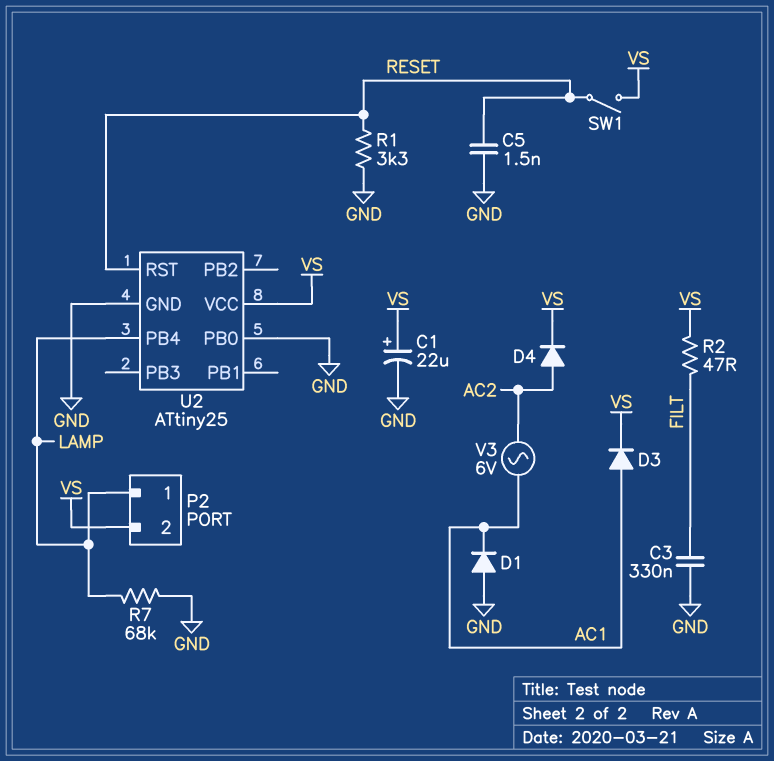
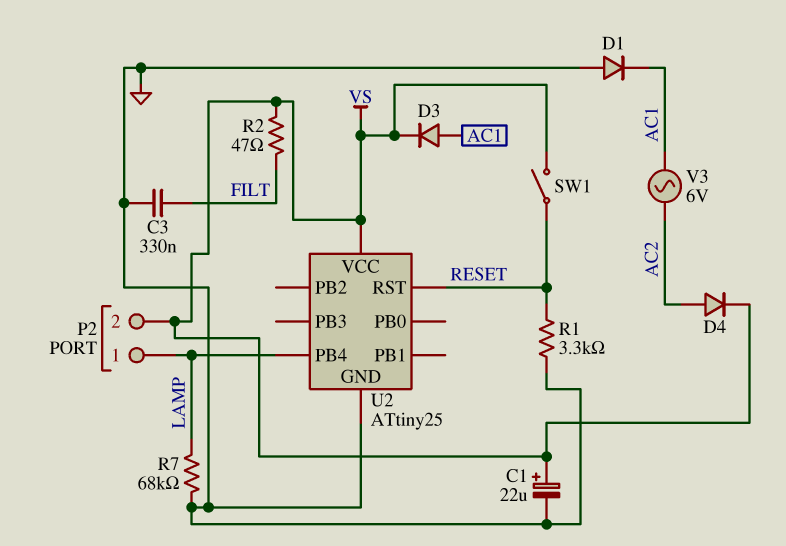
C5: 1.5nF (GND, RESET) -> none
U2 pin PB0: GND -> none

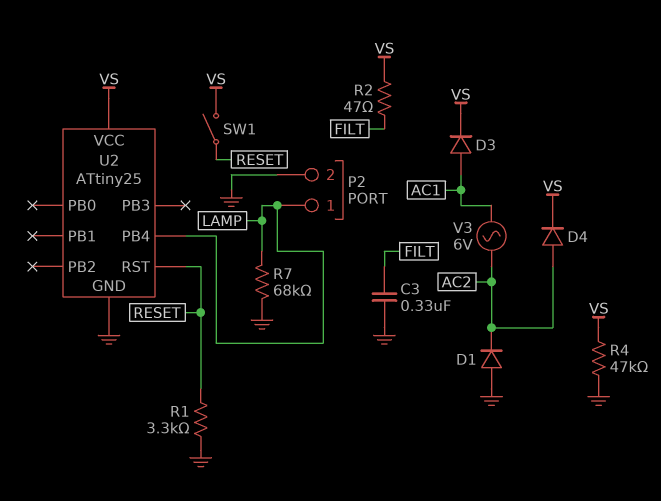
C1: 22uF (plus VS, minus GND) -> none
D1: diode (A GND, K AC1) -> diode (A GND, K AC2)
P2 pin 2: VS -> GND
R4: none -> 47k (GND, VS)

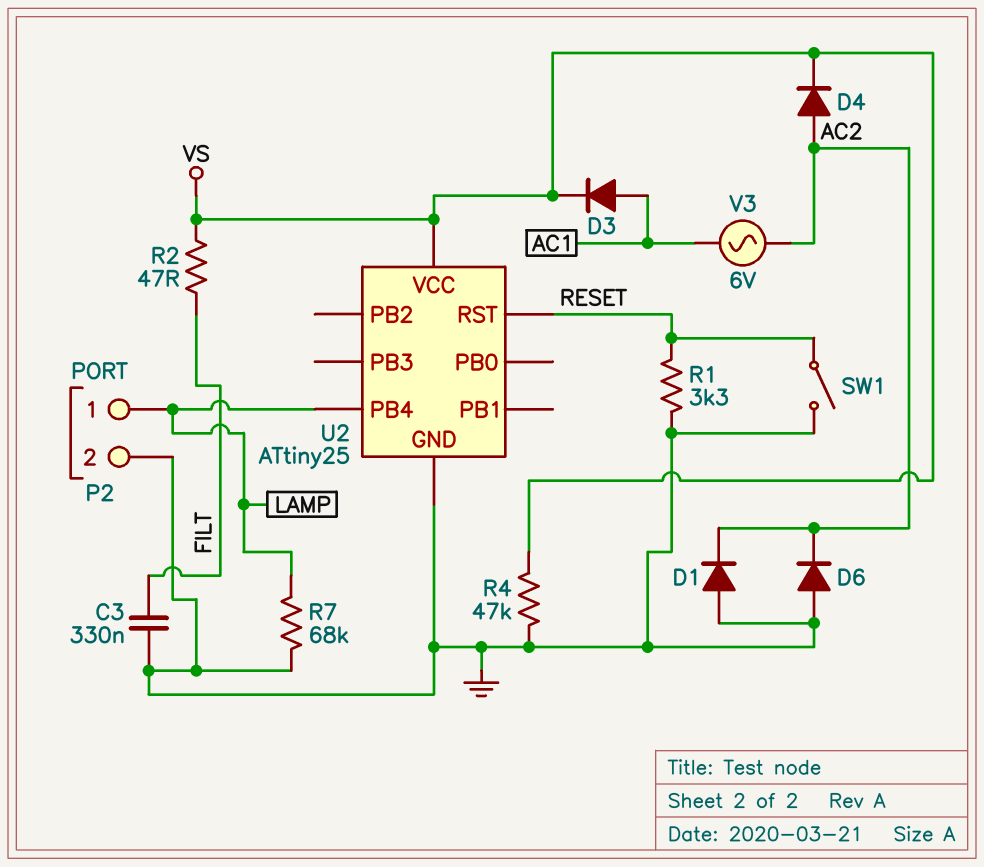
D6: none -> diode (A GND, K AC2)
SW1: switch (RESET, VS) -> switch (GND, RESET)

